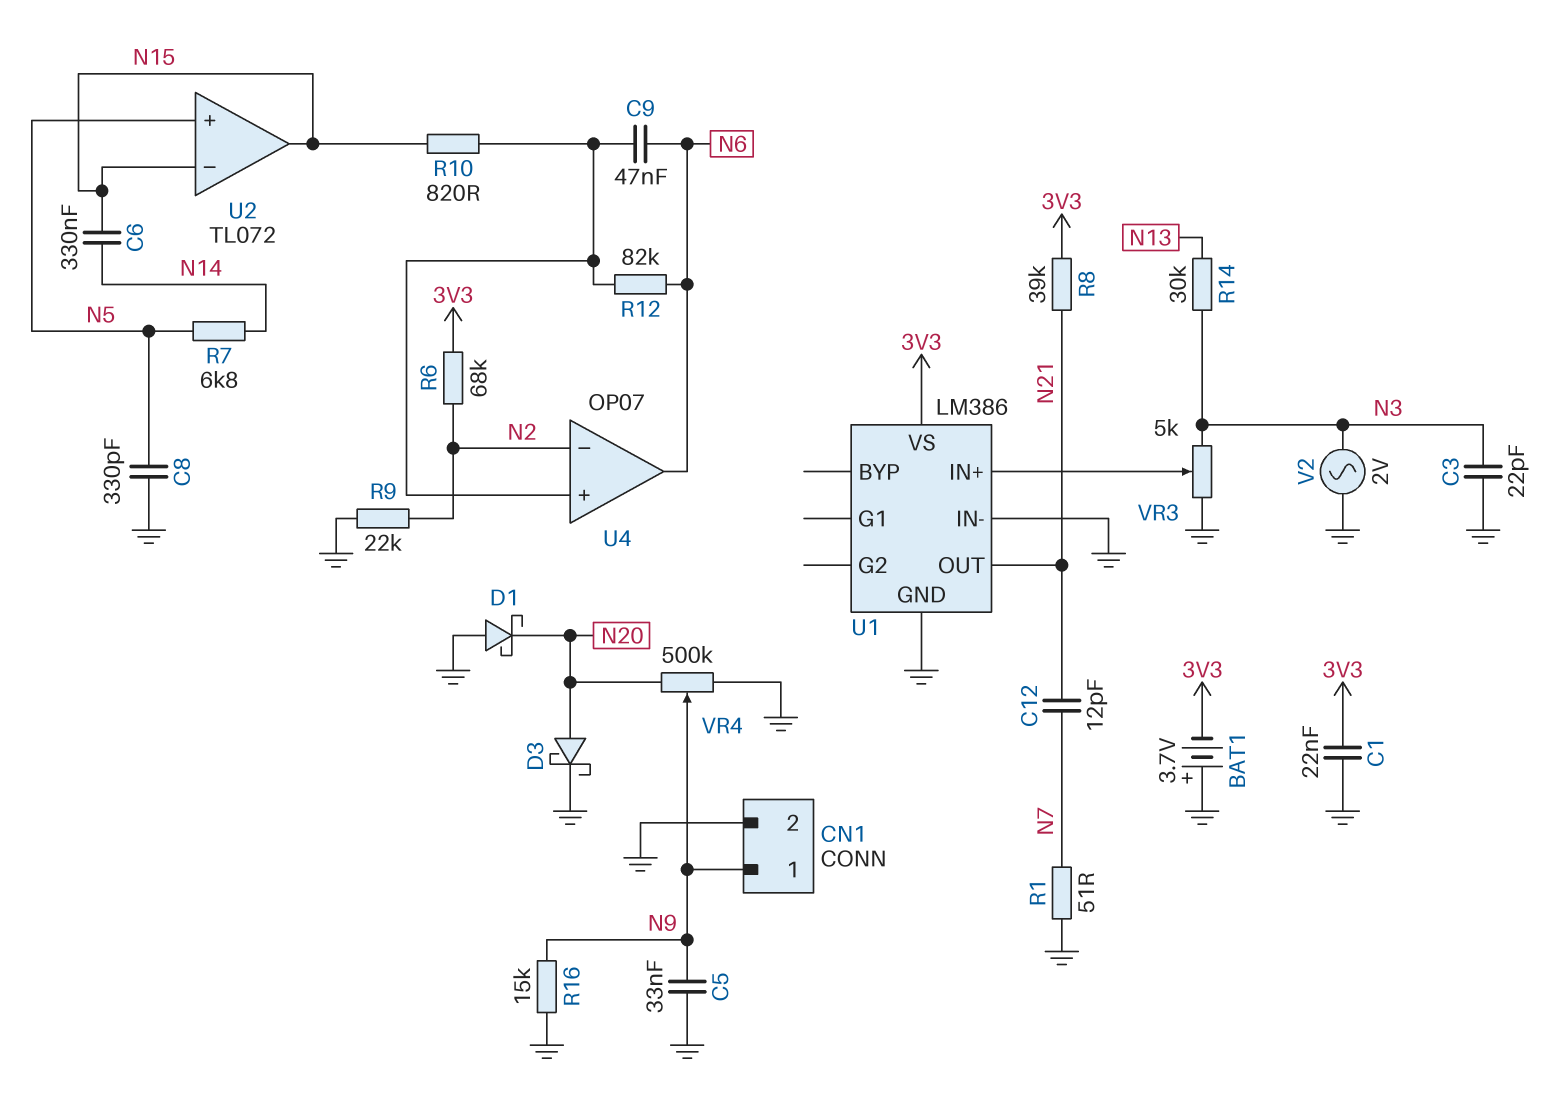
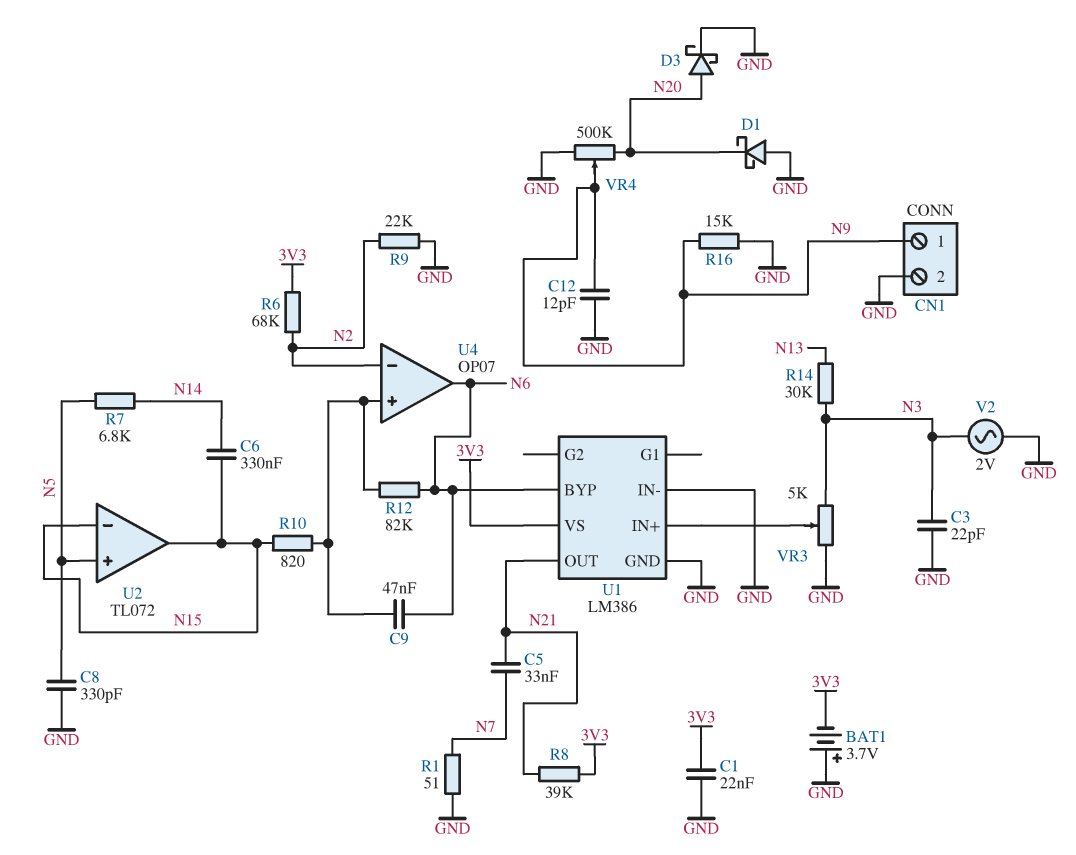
C5: 33nF (GND, N9) -> 33nF (N7, N21)
C12: 12pF (N7, N21) -> 12pF (GND, N9)
U1 pin BYP: none -> N6

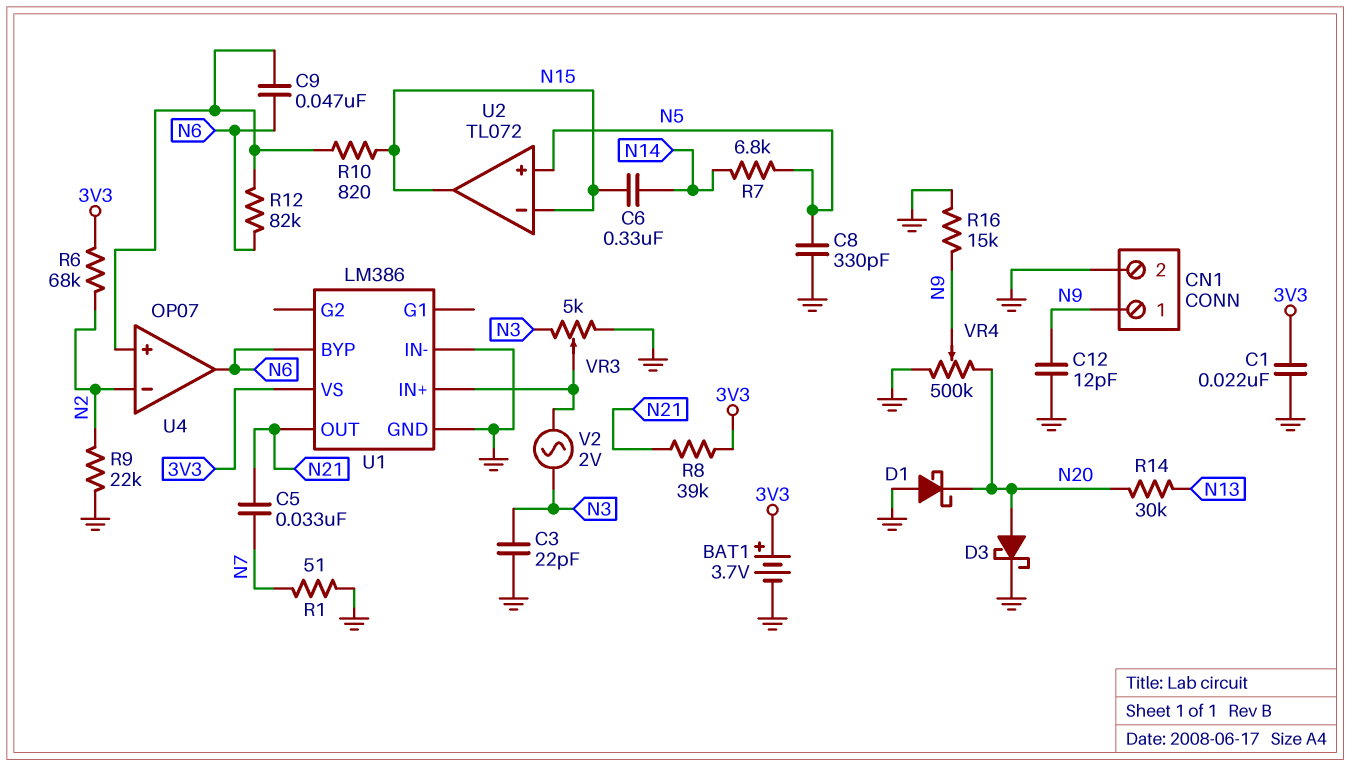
BAT1: 3.7V (plus GND, minus 3V3) -> 3.7V (plus 3V3, minus GND)
R14: 30k (N3, N13) -> 30k (N13, N20)
V2: AC 2V (GND, N3) -> AC 2V (N3, U1/IN+)

